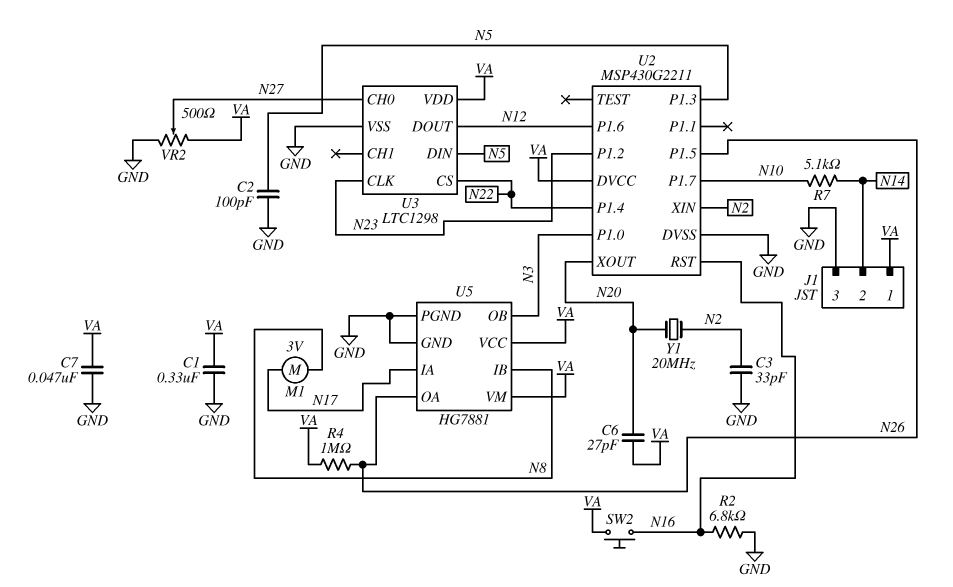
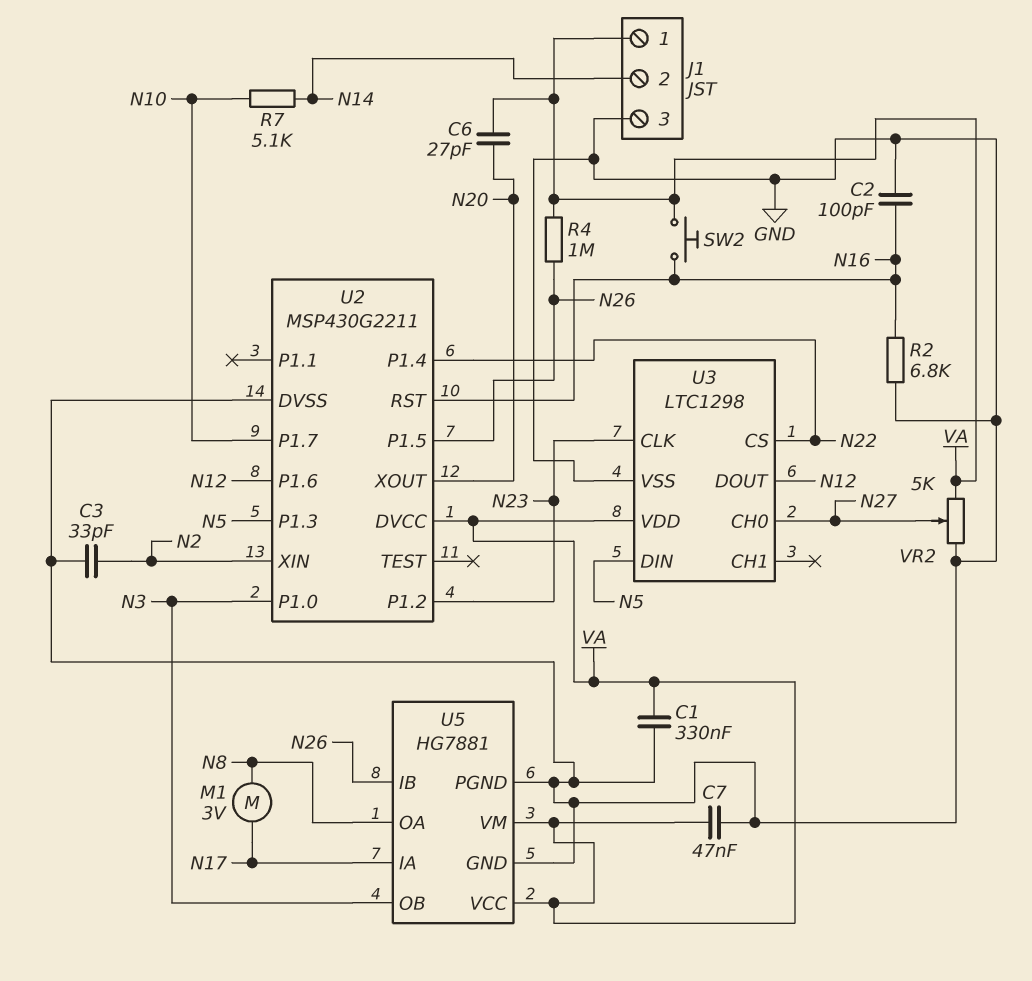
C2: 100pF (GND, N5) -> 100pF (GND, N16)
U5 pin IB: N8 -> N26
U5 pin OA: N26 -> N8
VR2: 500 (GND, VA, wiper N27) -> 5k (GND, VA, wiper N27)
Y1: 20MHz (N2, N20) -> none

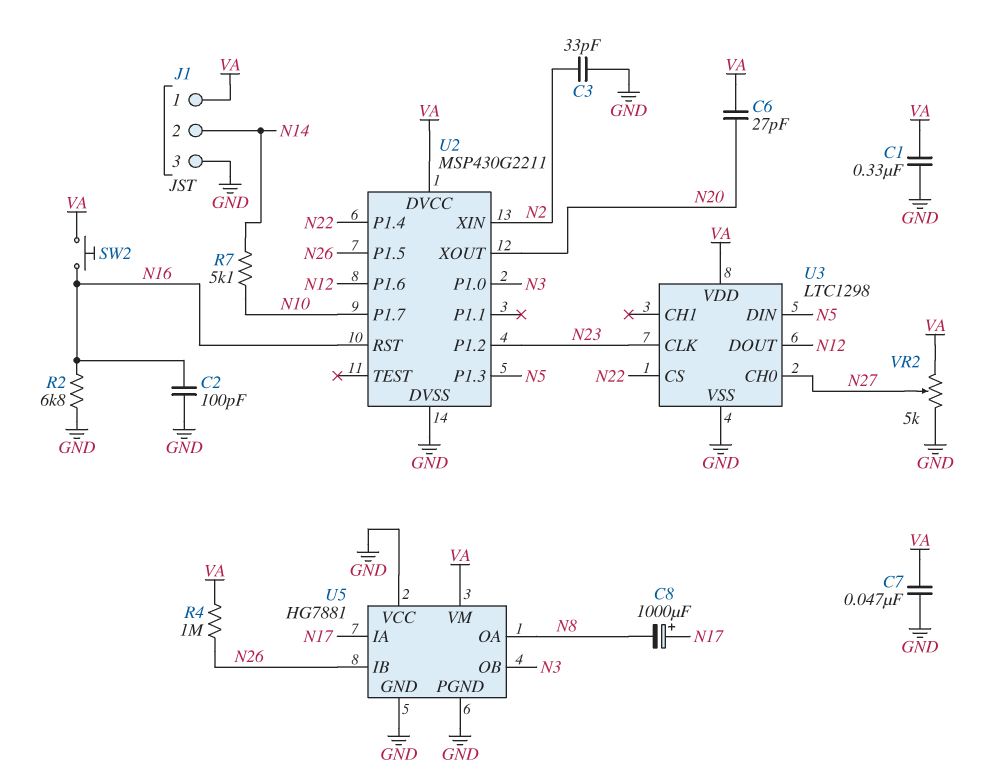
C8: none -> 1000uF (plus N17, minus N8)
M1: motor 3V (N8, N17) -> none
U5 pin VCC: VA -> GND

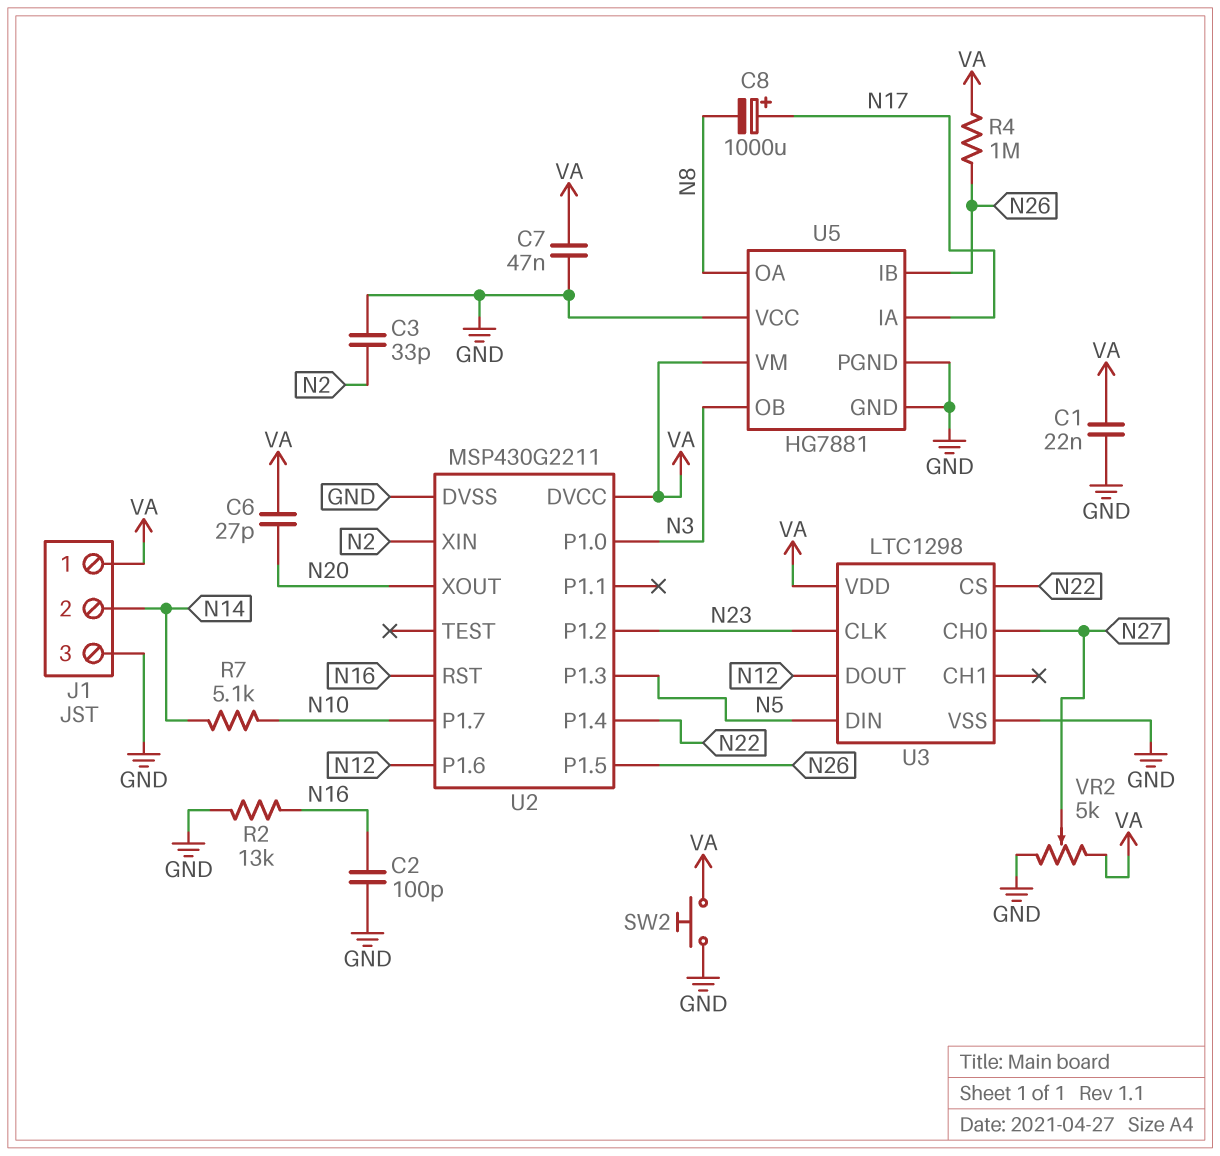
C1: 330nF (GND, VA) -> 22nF (GND, VA)
R2: 6.8k (GND, N16) -> 13k (GND, N16)
SW2: button (N16, VA) -> button (GND, VA)

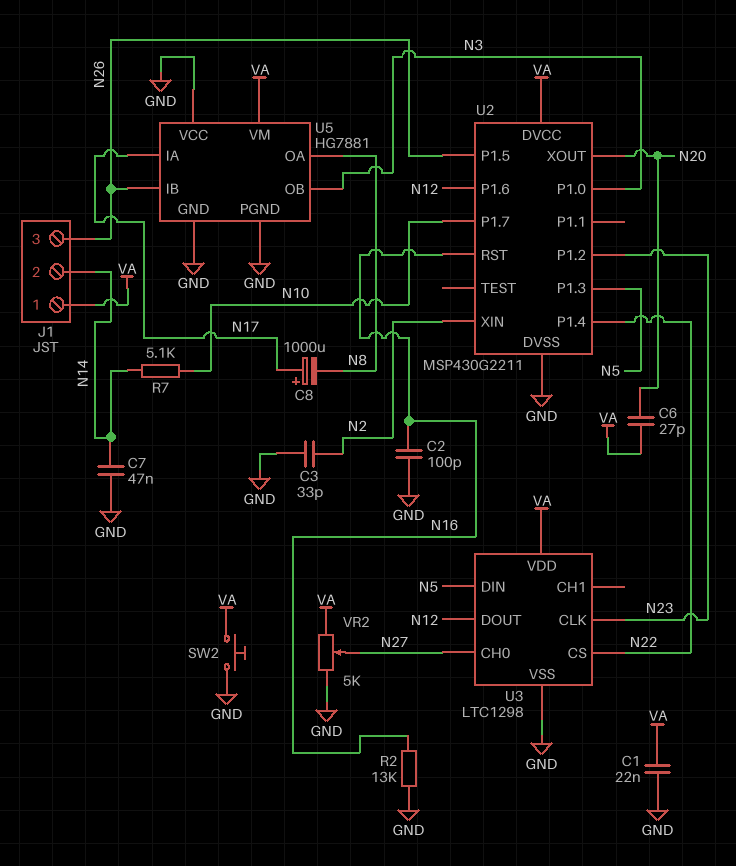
C7: 47nF (GND, VA) -> 47nF (GND, N14)
J1 pin 3: GND -> N26
R4: 1M (N26, VA) -> none

